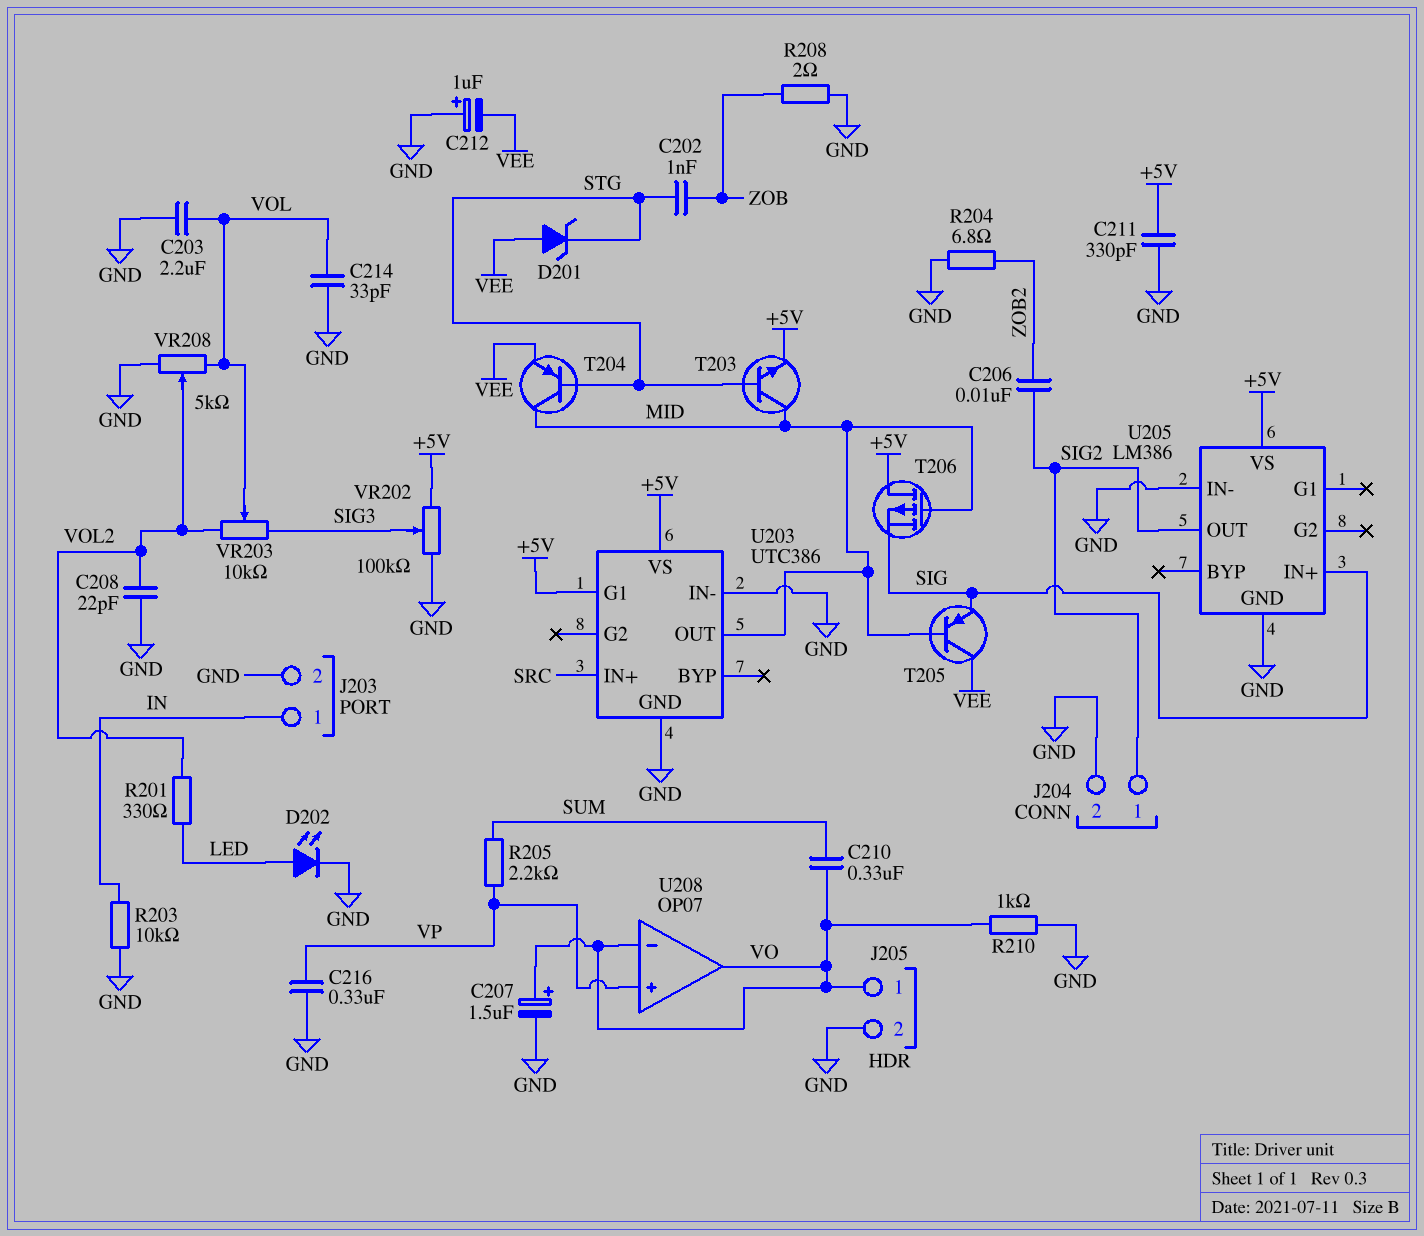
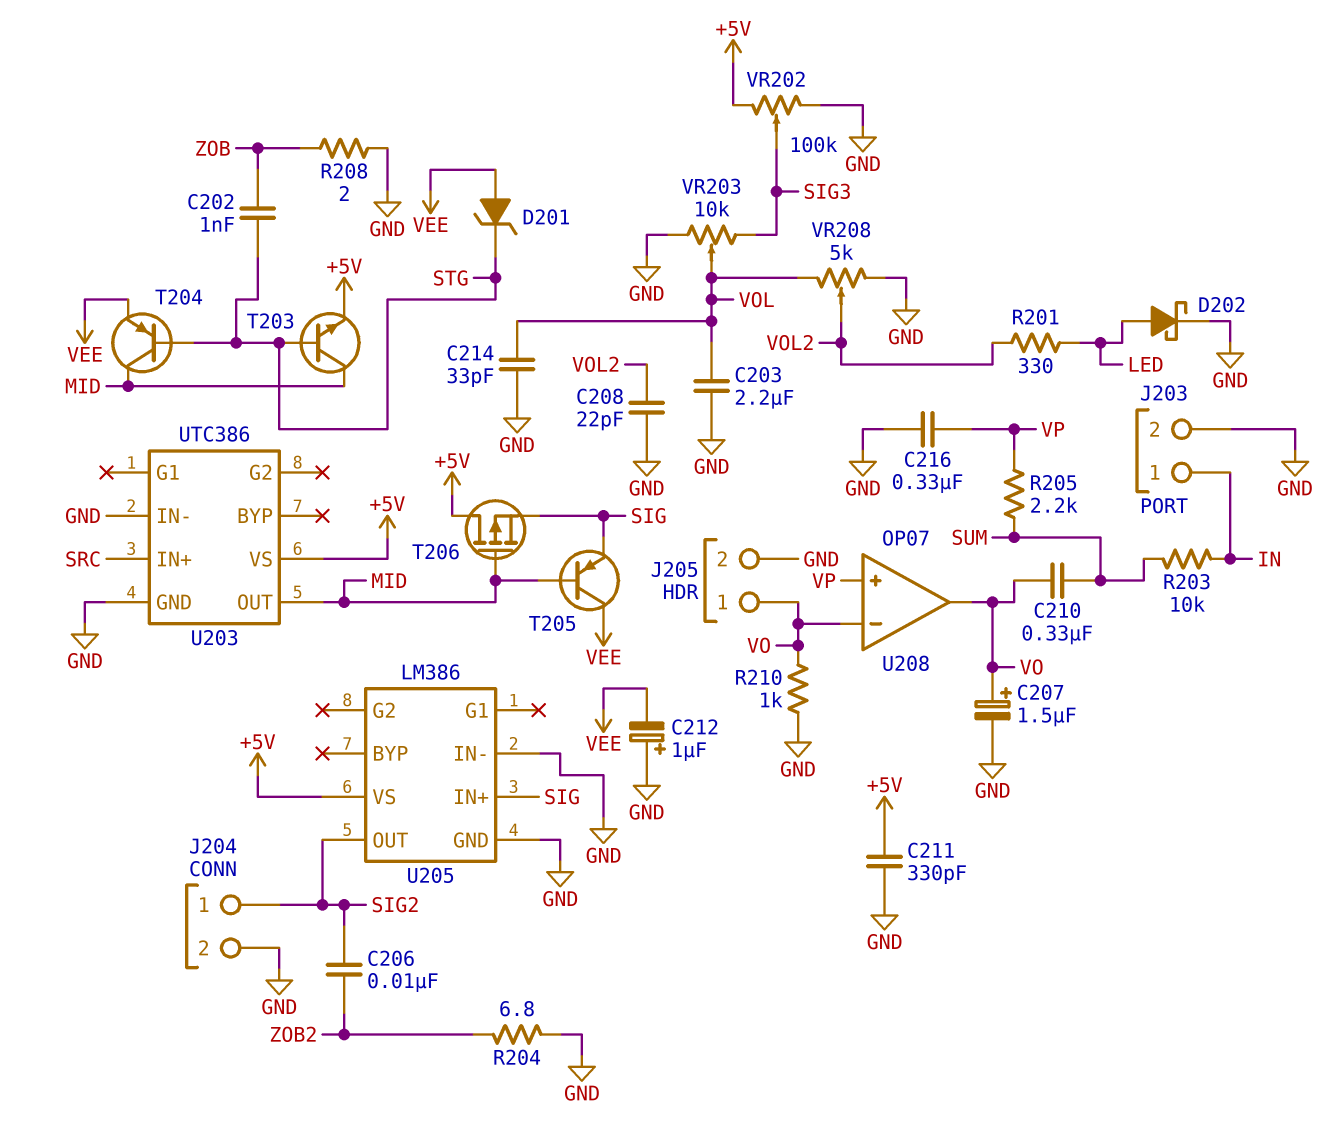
D202: LED (A LED, K GND) -> schottky (A LED, K GND)
R203: 10k (GND, IN) -> 10k (IN, SUM)
U203 pin G1: +5V -> none
VR203: 10k (SIG3, VOL2, wiper VOL) -> 10k (GND, SIG3, wiper VOL)

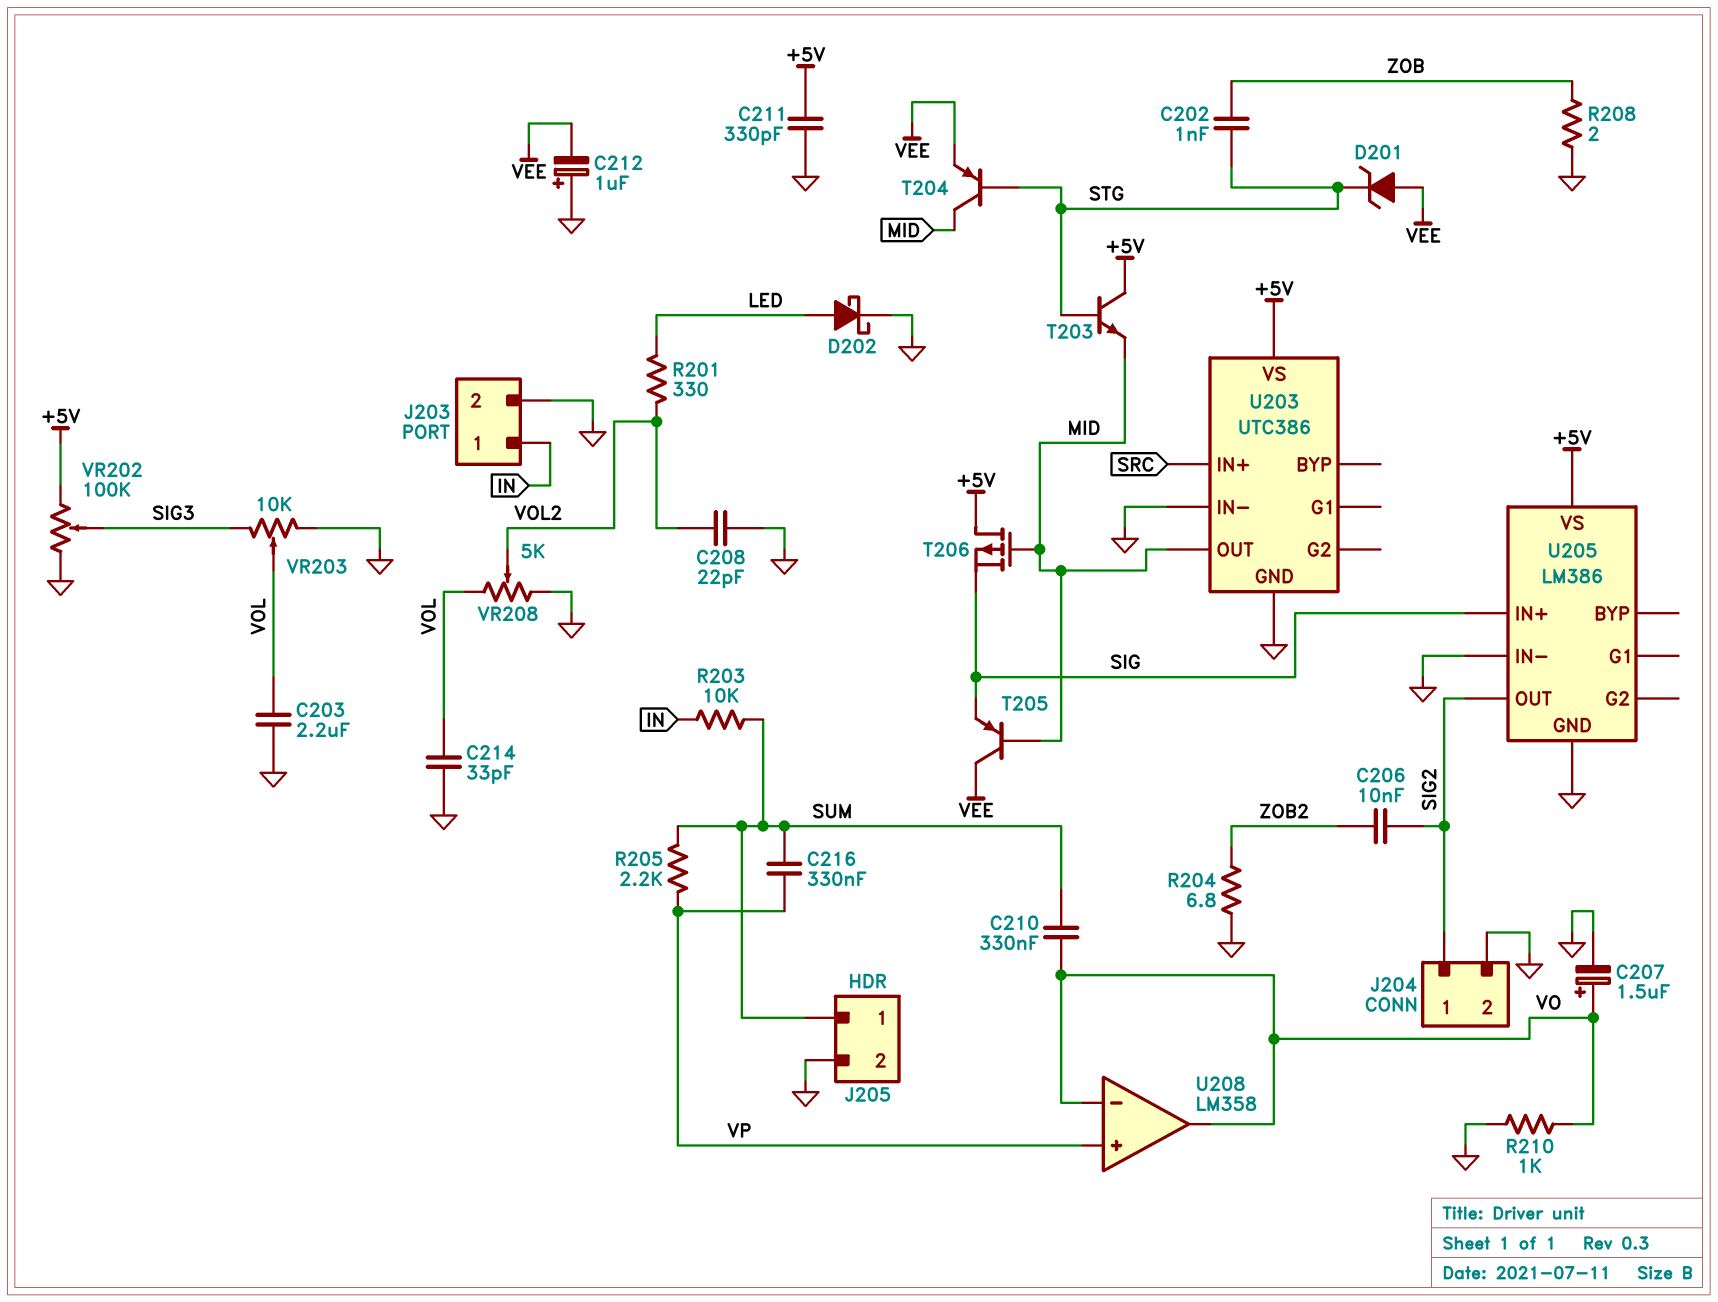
C216: 330nF (GND, VP) -> 330nF (SUM, VP)
J205 pin 1: VO -> SUM
T203: NPN (B STG, C MID, E +5V) -> NPN (B STG, C +5V, E MID)
U208: OP07 -> LM358

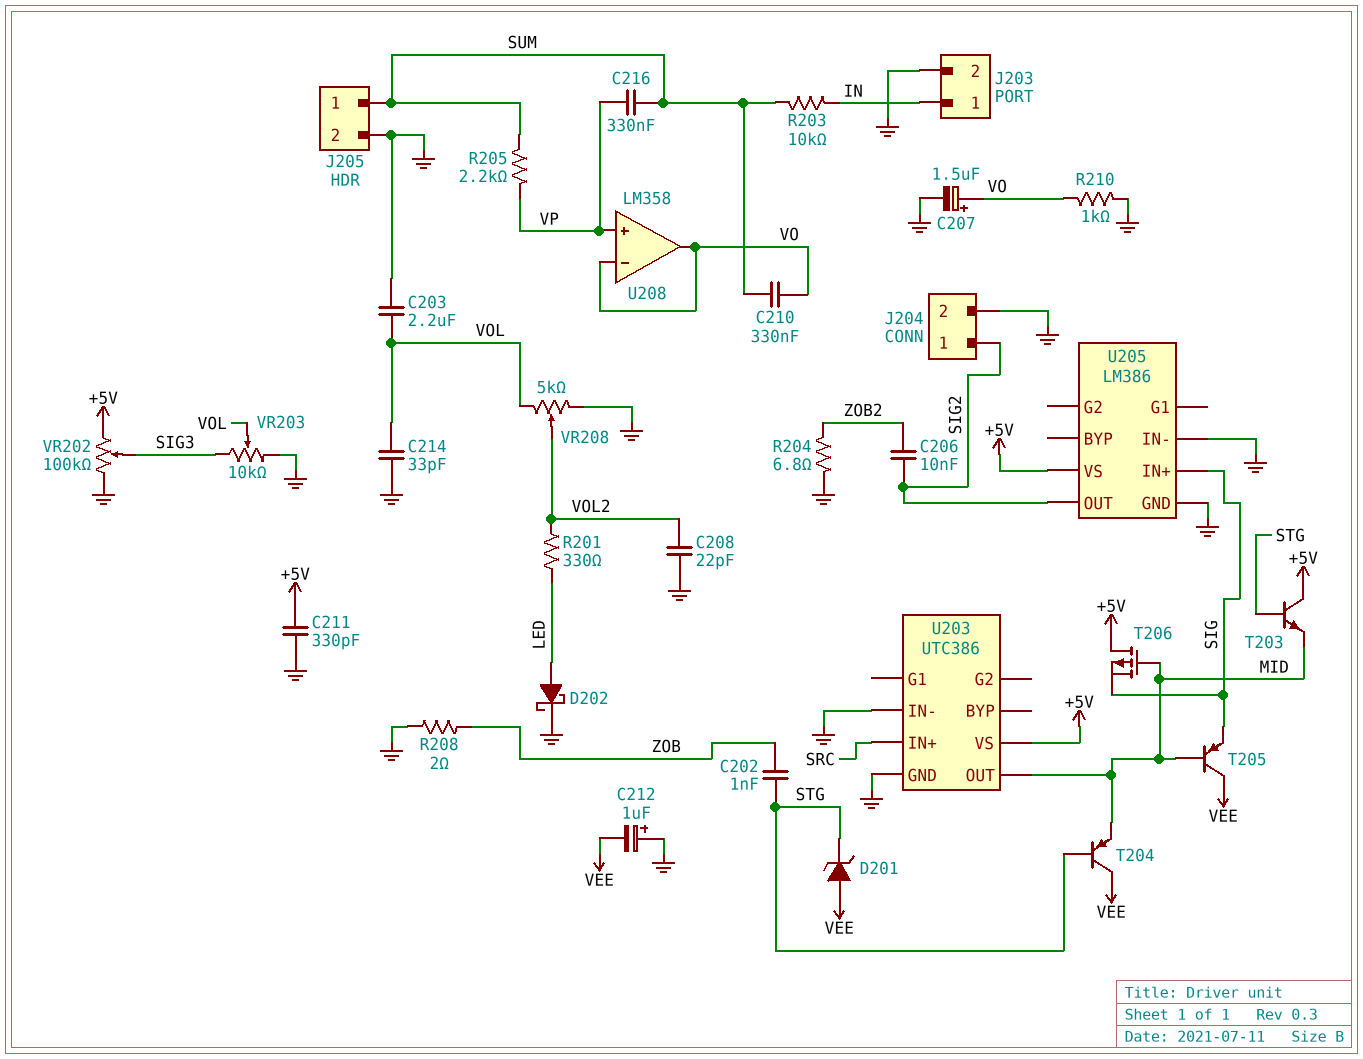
T204: PNP (B STG, C MID, E VEE) -> PNP (B STG, C VEE, E MID)

